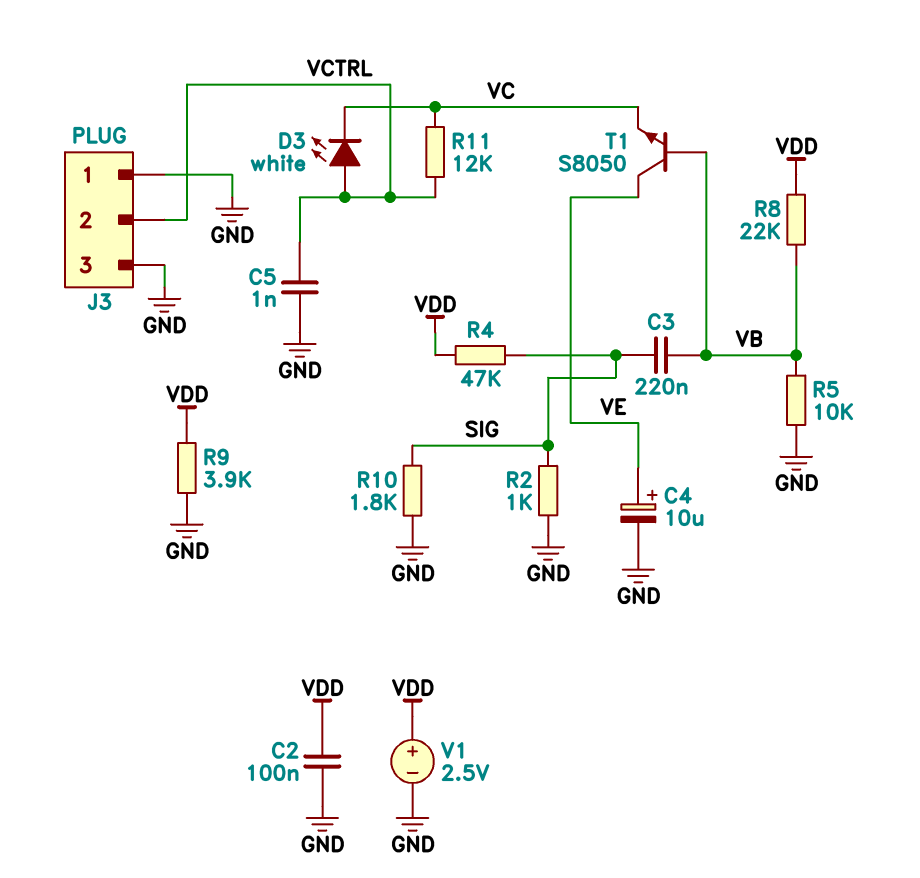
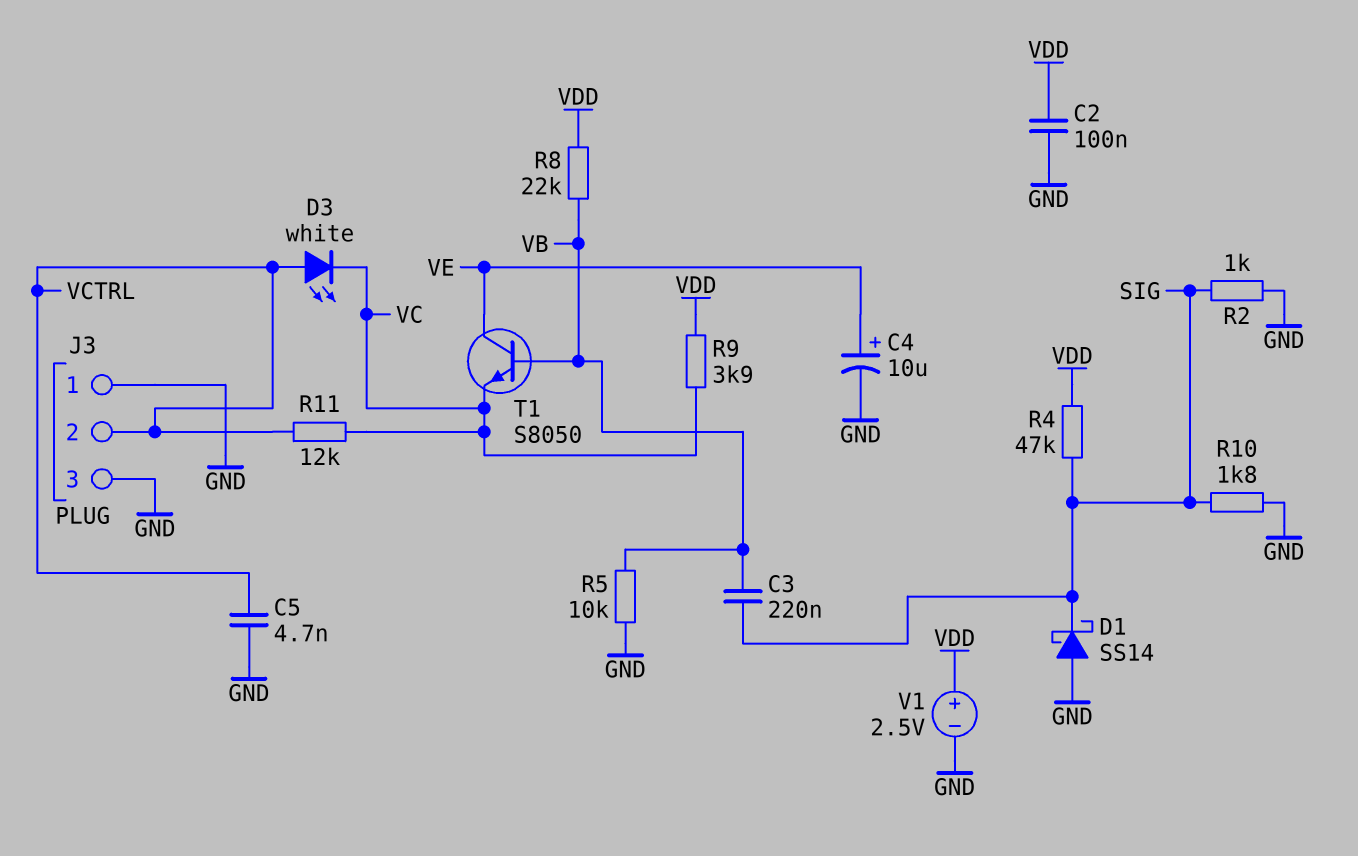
C5: 1nF (GND, VCTRL) -> 4.7nF (GND, VCTRL)
D1: none -> schottky SS14 (A GND, K SIG)
R9: 3.9k (GND, VDD) -> 3.9k (VC, VDD)

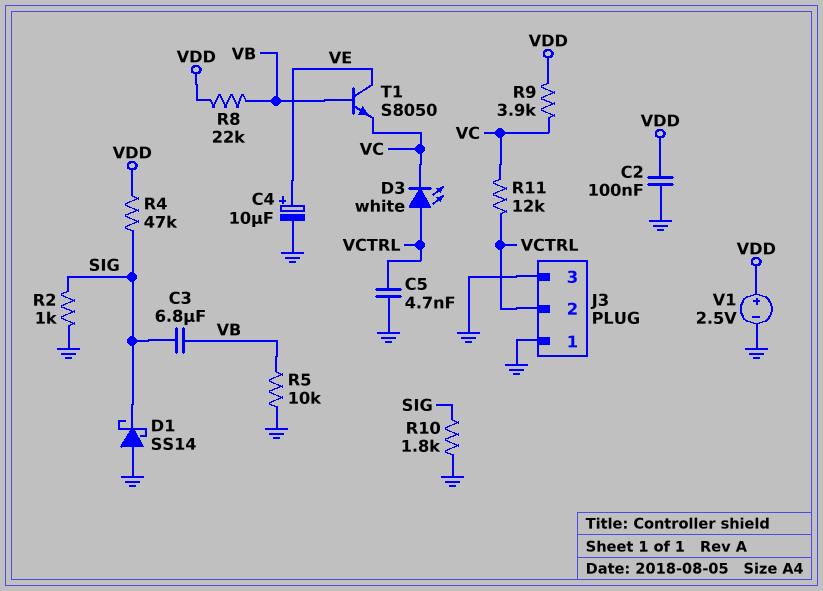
C3: 220nF (SIG, VB) -> 6.8uF (SIG, VB)

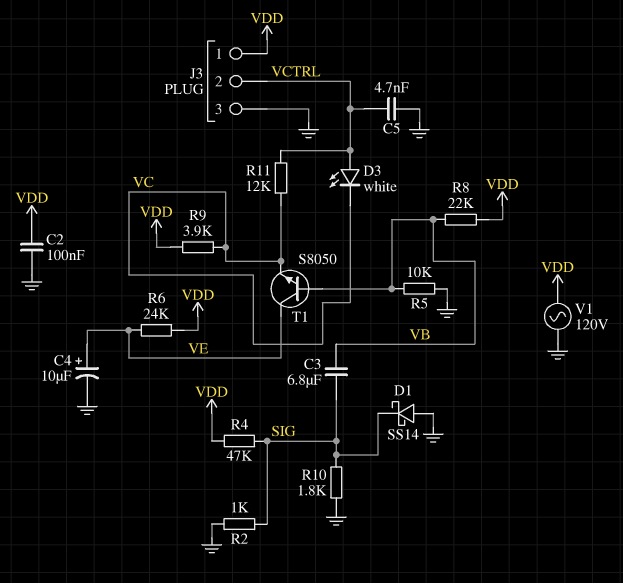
J3 pin 1: GND -> VDD
R6: none -> 24k (VDD, VE)
V1: 2.5V (plus VDD, minus GND) -> AC 120V (GND, VDD)

